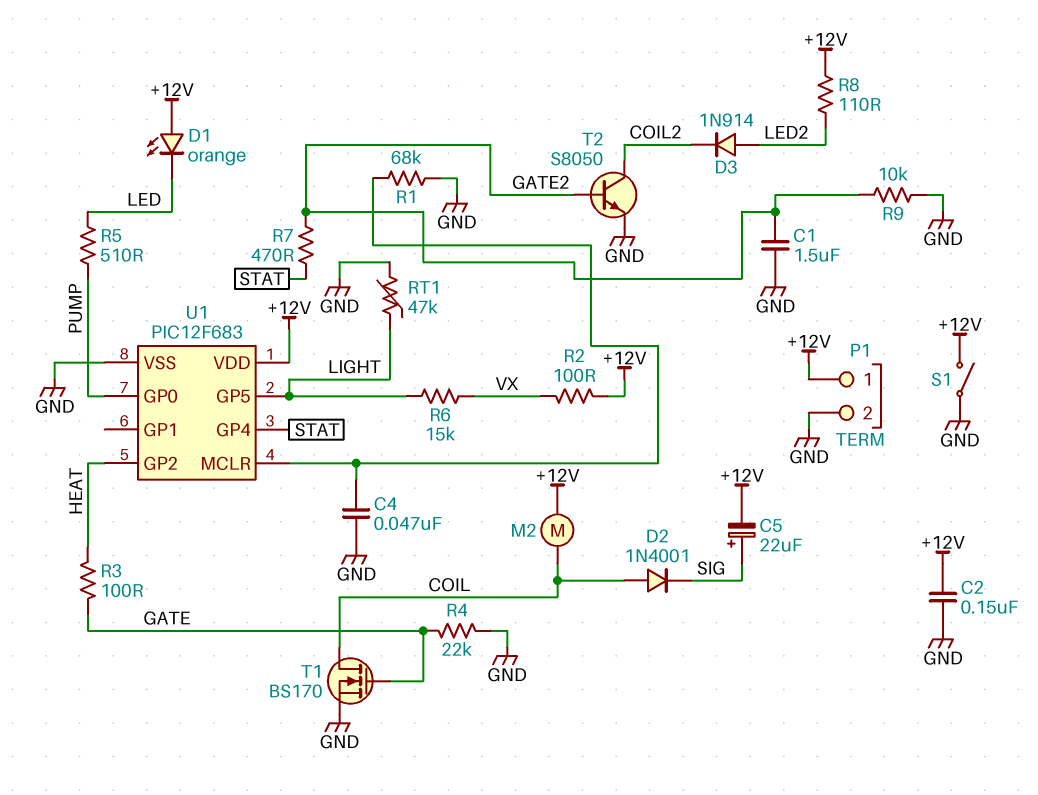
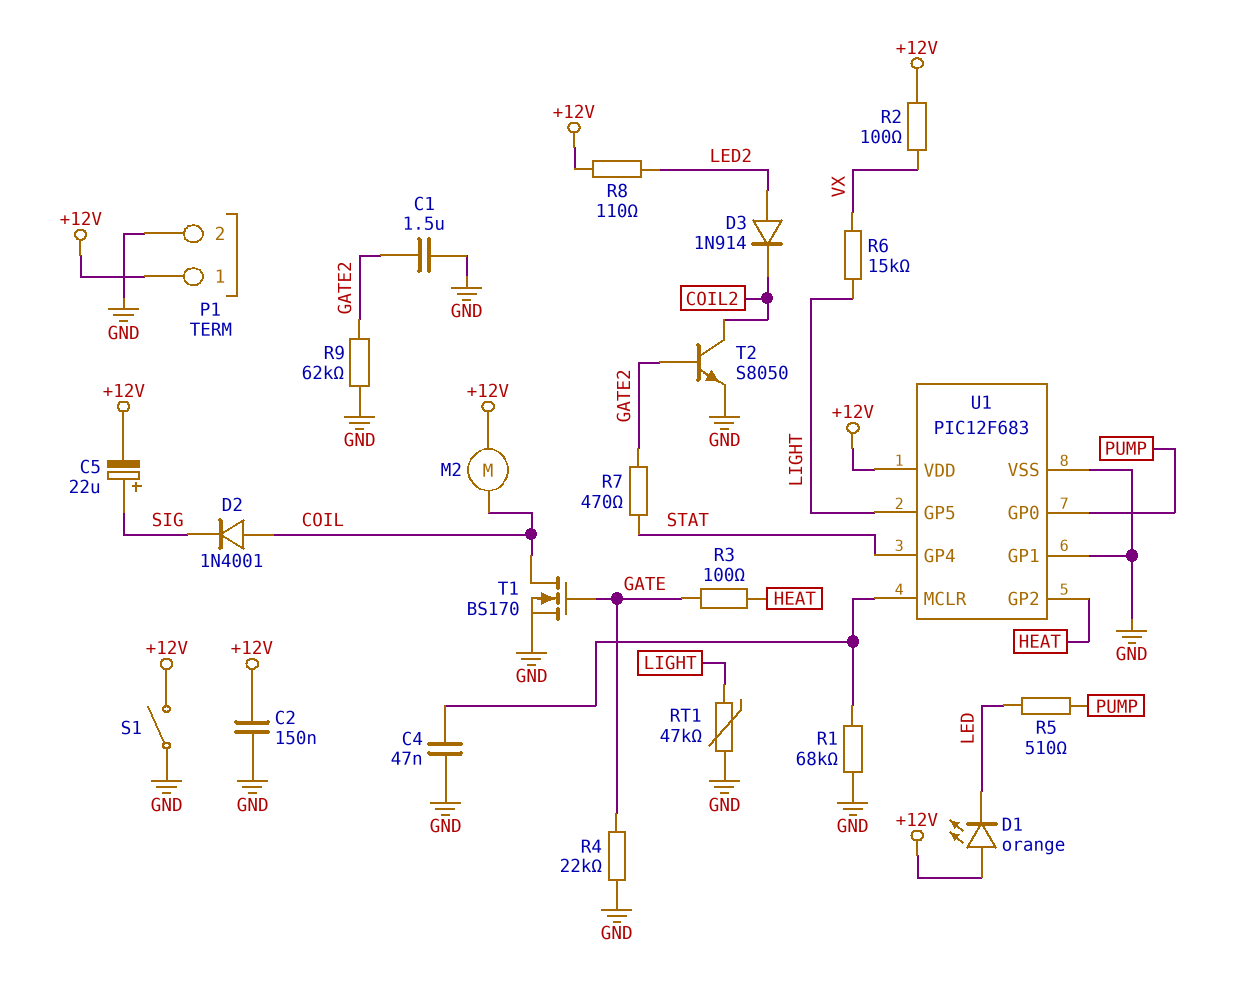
R9: 10k (GATE2, GND) -> 62k (GATE2, GND)
U1 pin GP1: none -> GND

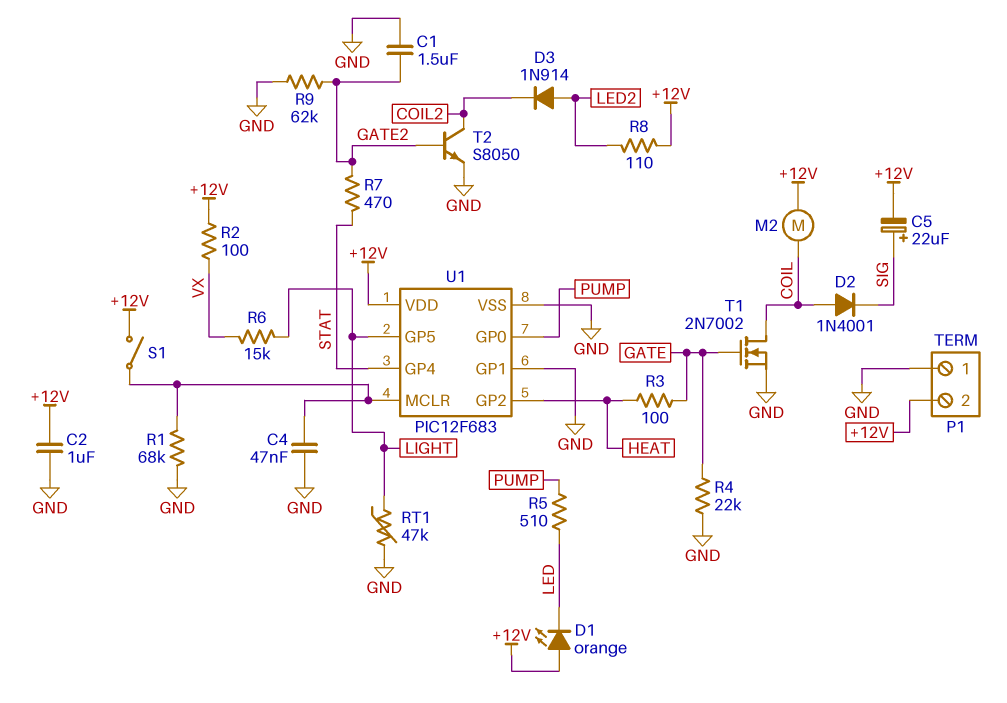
C2: 150nF (+12V, GND) -> 1uF (+12V, GND)
P1 pin 1: +12V -> GND
P1 pin 2: GND -> +12V
S1: switch (+12V, GND) -> switch (+12V, U1/MCLR)
T1: NMOS BS170 (G GATE, D COIL, S GND) -> NMOS 2N7002 (G GATE, D COIL, S GND)

